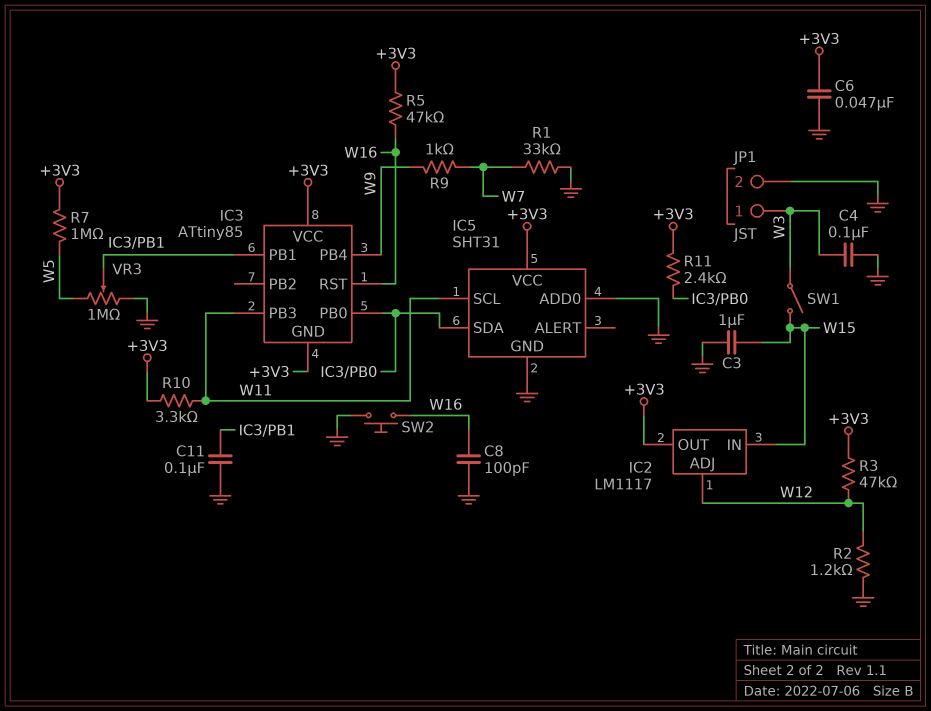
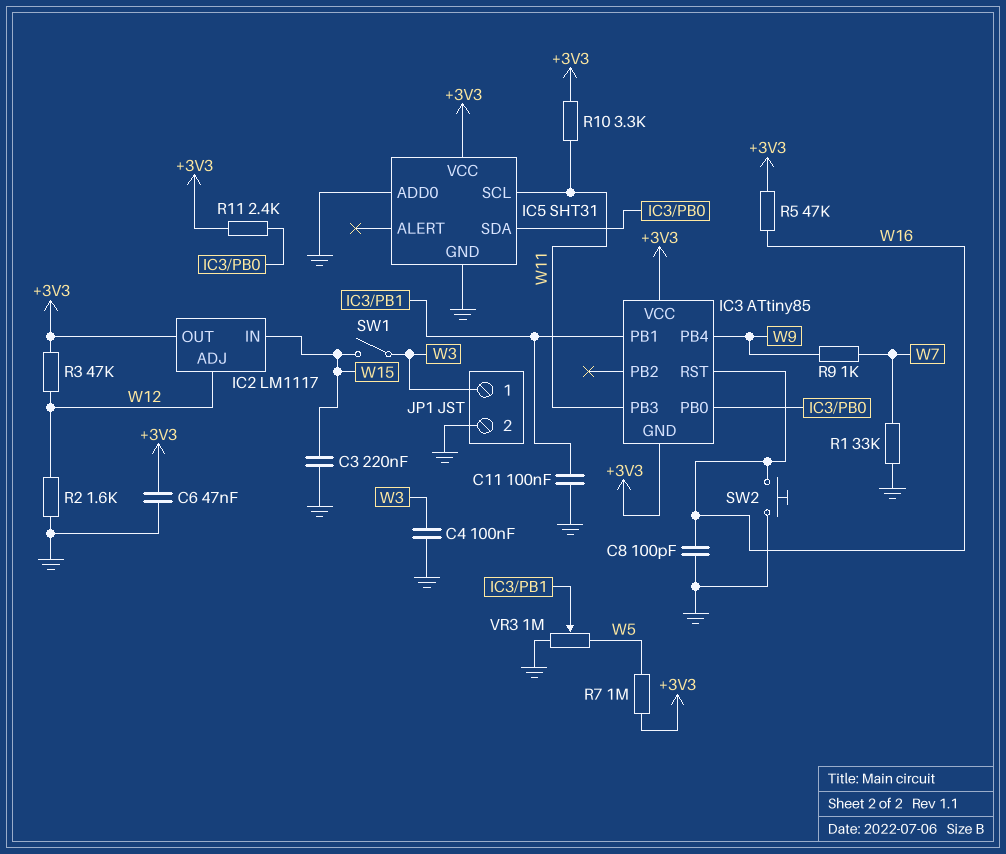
C3: 1uF (GND, W15) -> 220nF (GND, W15)
R2: 1.2k (GND, W12) -> 1.6k (GND, W12)

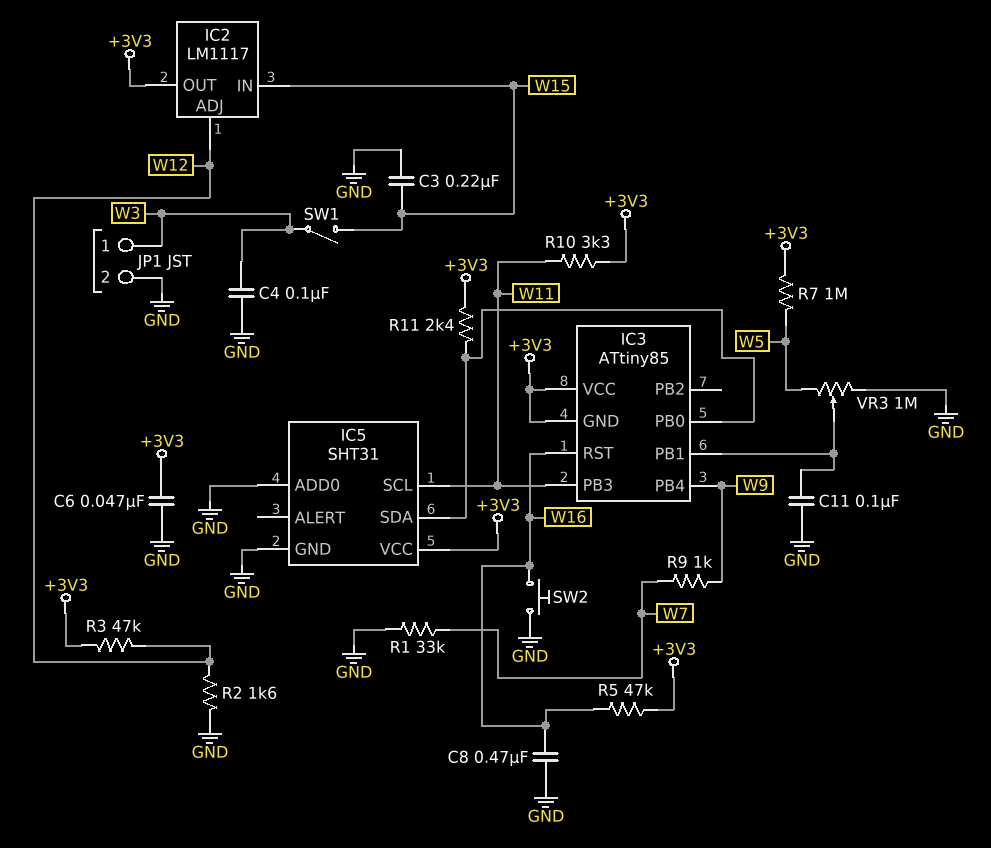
C8: 100pF (GND, W16) -> 470nF (GND, W16)

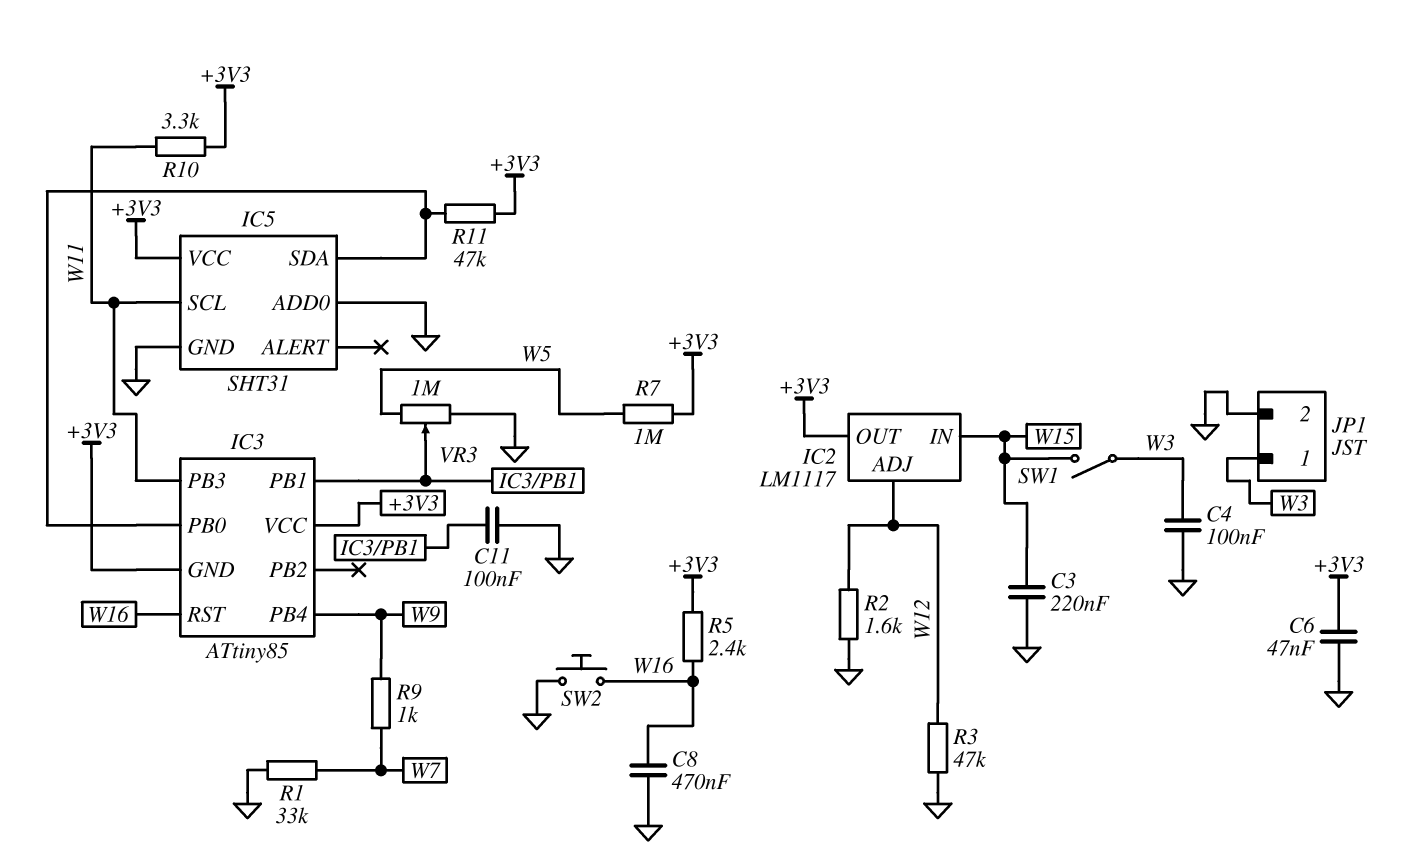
R3: 47k (+3V3, W12) -> 47k (GND, W12)
R5: 47k (+3V3, W16) -> 2.4k (+3V3, W16)
R11: 2.4k (+3V3, IC3/PB0) -> 47k (+3V3, IC3/PB0)

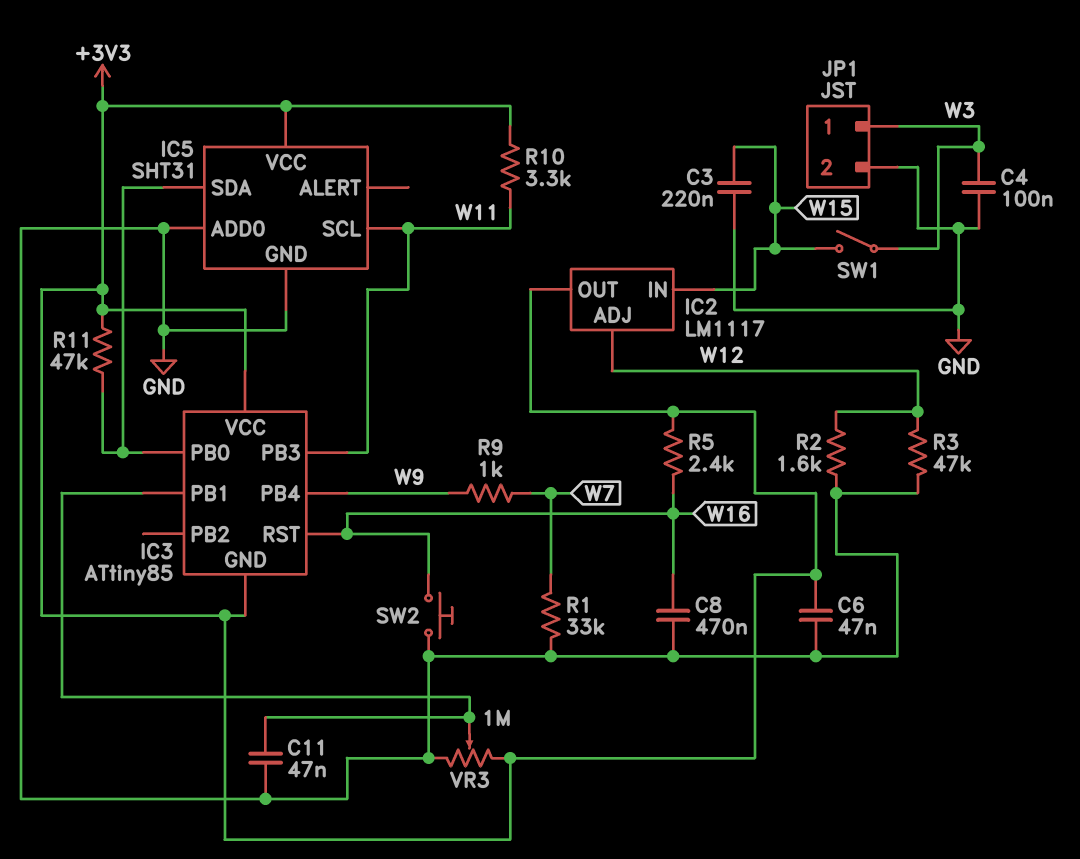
C11: 100nF (GND, IC3/PB1) -> 47nF (GND, IC3/PB1)
R7: 1M (+3V3, W5) -> none
VR3: 1M (GND, W5, wiper IC3/PB1) -> 1M (+3V3, GND, wiper IC3/PB1)

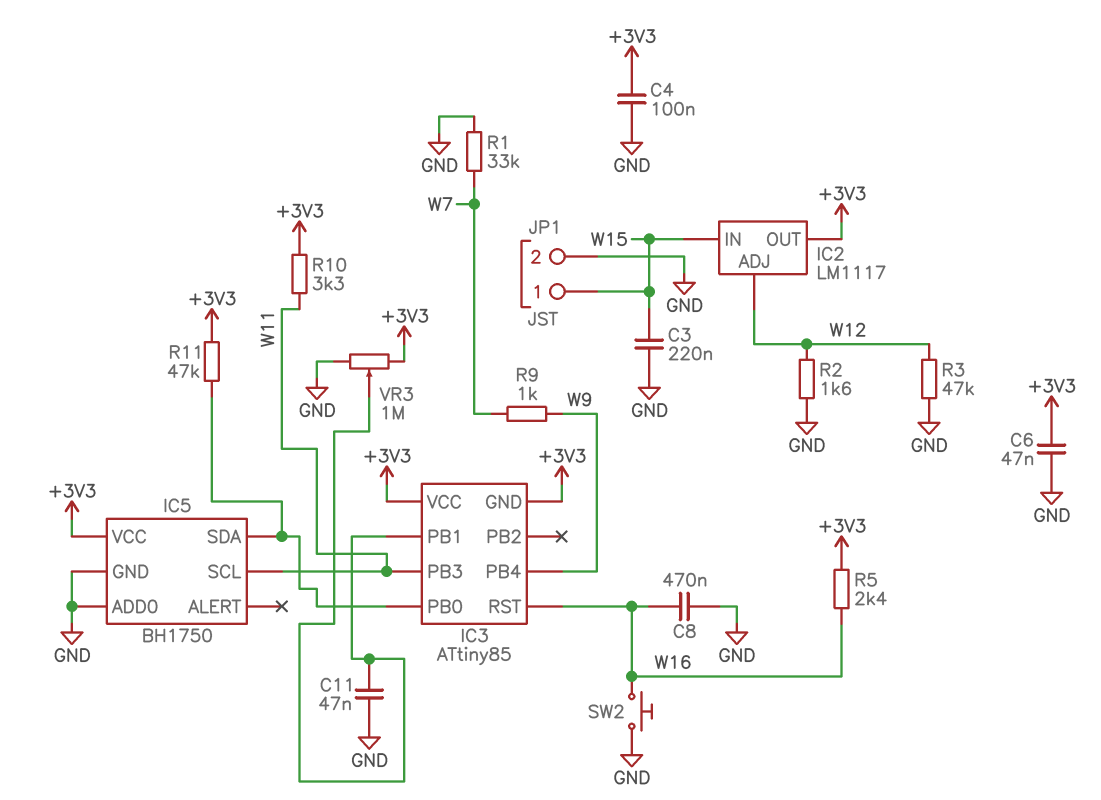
C4: 100nF (GND, W3) -> 100nF (+3V3, GND)
IC5: SHT31 -> BH1750
JP1 pin 1: W3 -> W15
SW1: switch (W3, W15) -> none

